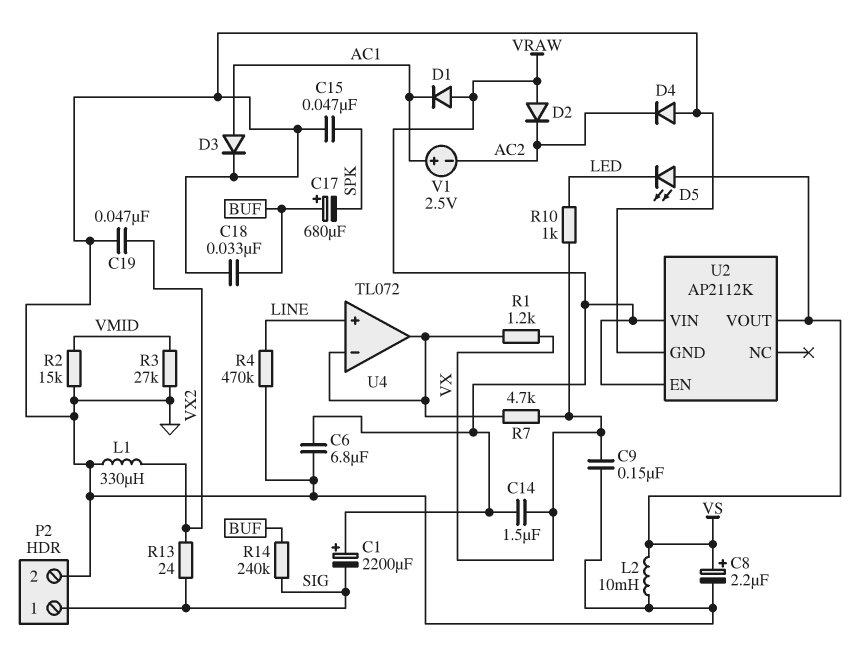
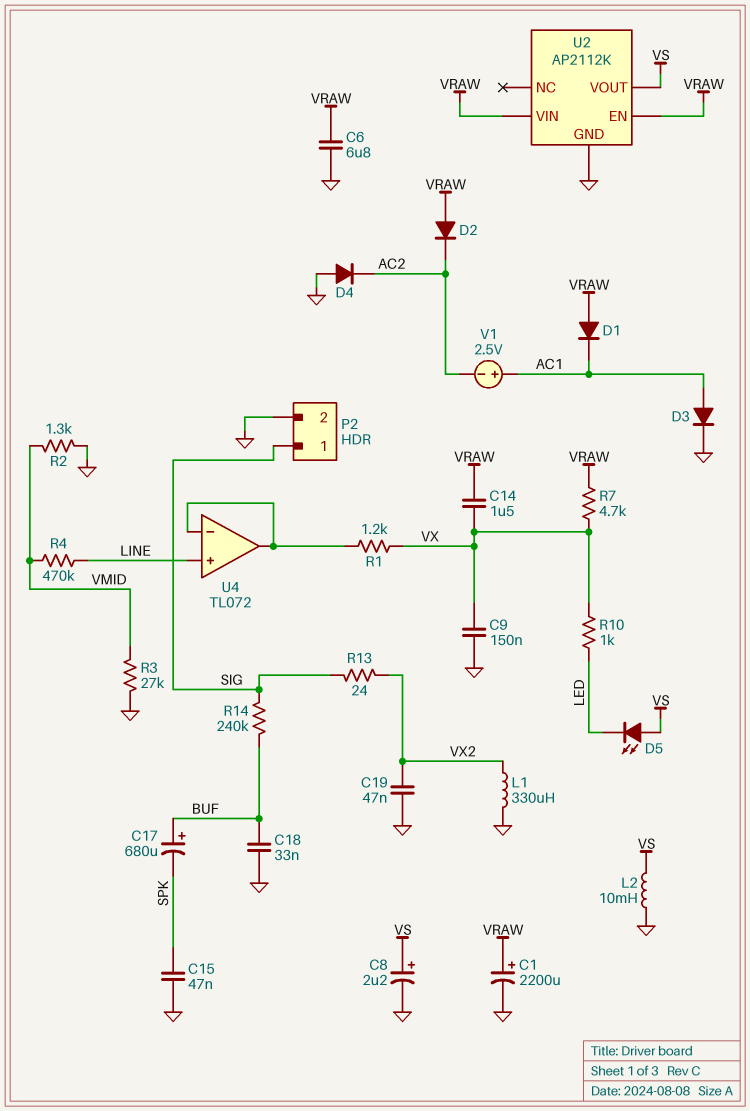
C1: 2200uF (plus VRAW, minus SIG) -> 2200uF (plus VRAW, minus GND)
R2: 15k (GND, VMID) -> 1.3k (GND, VMID)
R4: 470k (GND, LINE) -> 470k (LINE, VMID)
R7: 4.7k (U4/in-, VX) -> 4.7k (VRAW, VX)

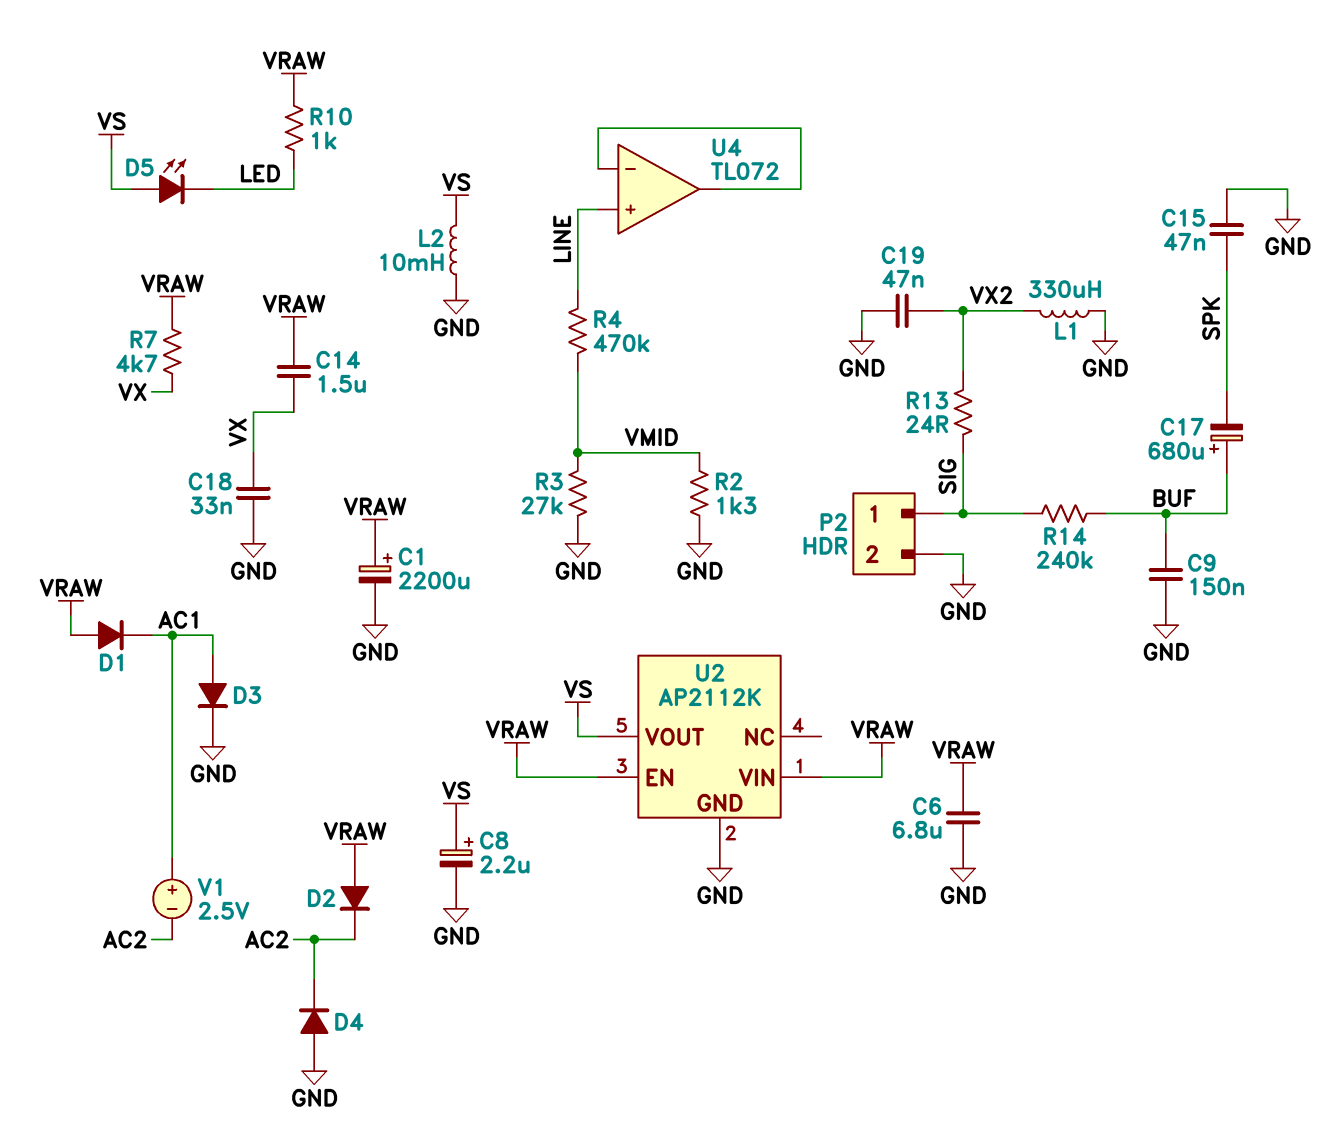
C9: 150nF (GND, VX) -> 150nF (BUF, GND)
C18: 33nF (BUF, GND) -> 33nF (GND, VX)
R1: 1.2k (U4/in-, VX) -> none
R10: 1k (LED, VX) -> 1k (LED, VRAW)

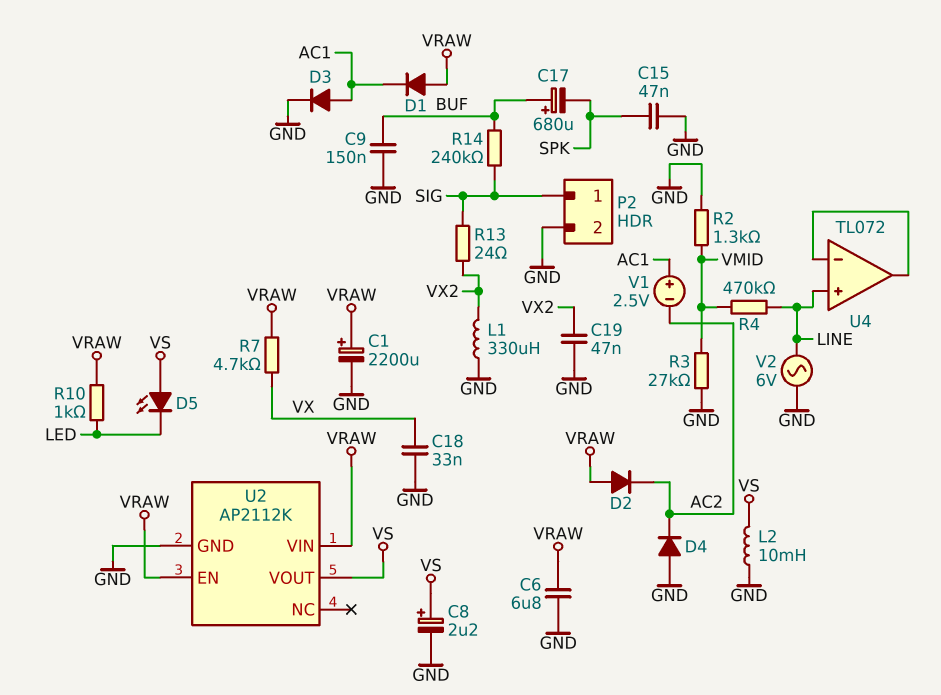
C14: 1.5uF (VRAW, VX) -> none
V2: none -> AC 6V (GND, LINE)

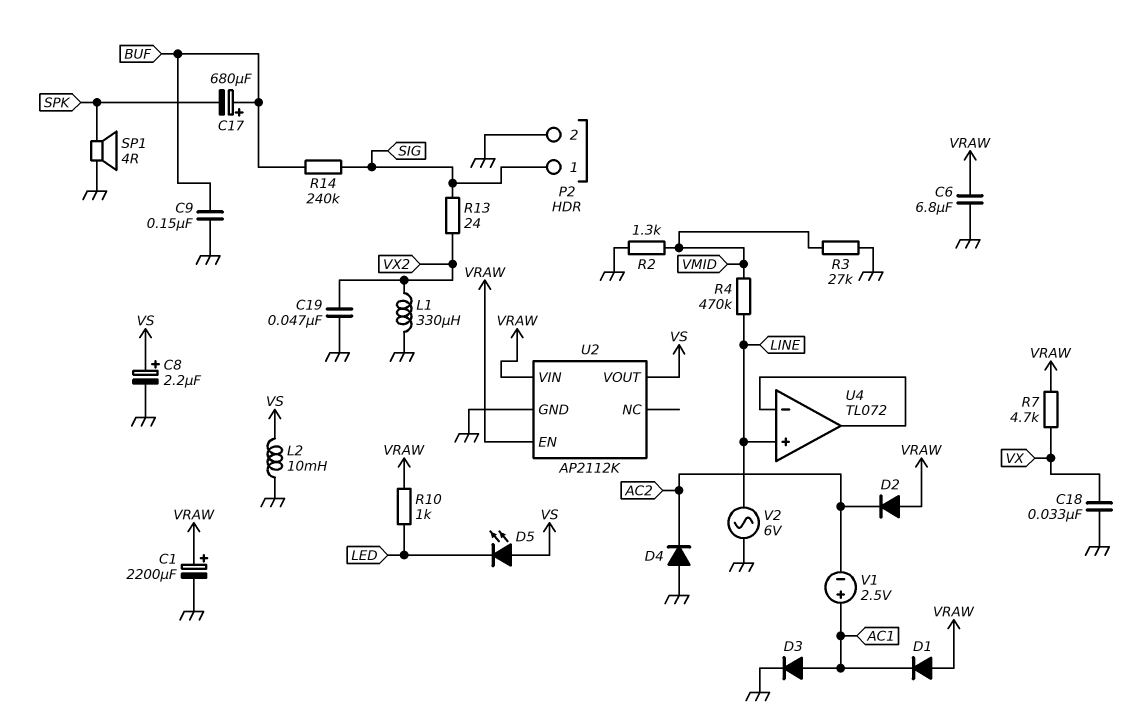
C15: 47nF (GND, SPK) -> none
SP1: none -> speaker 4R (GND, SPK)

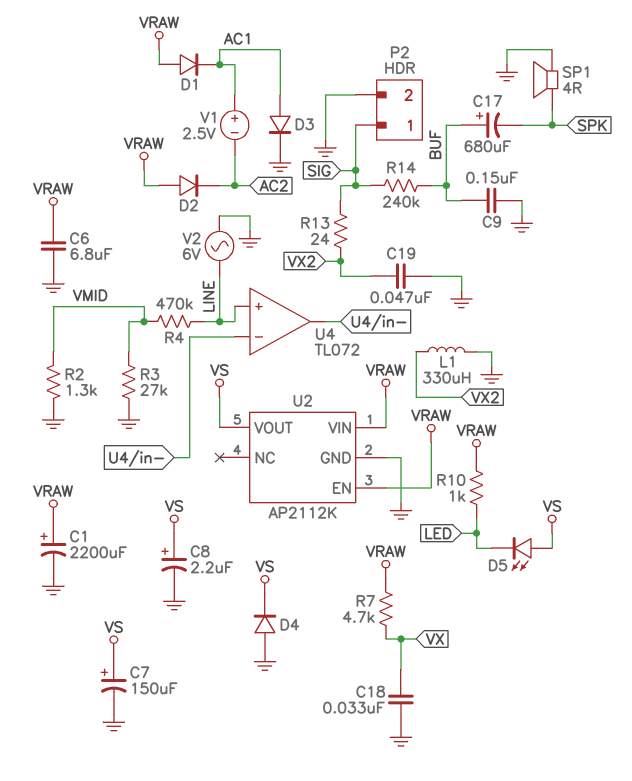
C7: none -> 150uF (plus VS, minus GND)
D4: diode (A GND, K AC2) -> diode (A GND, K VS)
L2: 10mH (GND, VS) -> none

